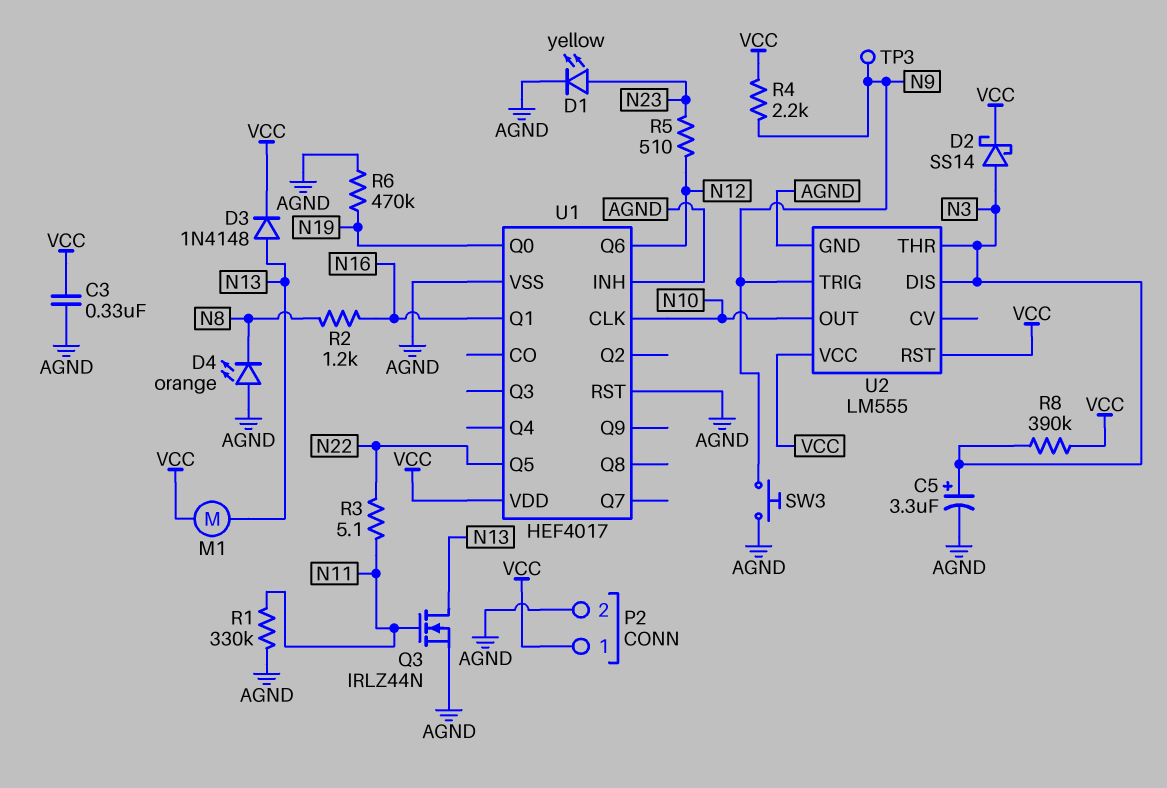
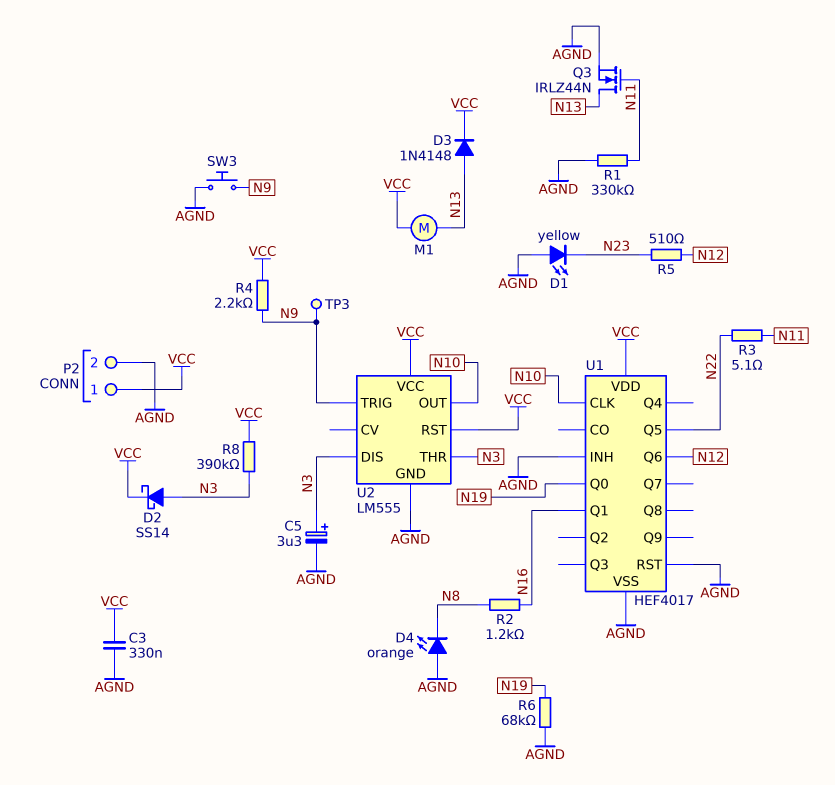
D1: LED yellow (A N23, K AGND) -> LED yellow (A AGND, K N23)
R6: 470k (AGND, N19) -> 68k (AGND, N19)

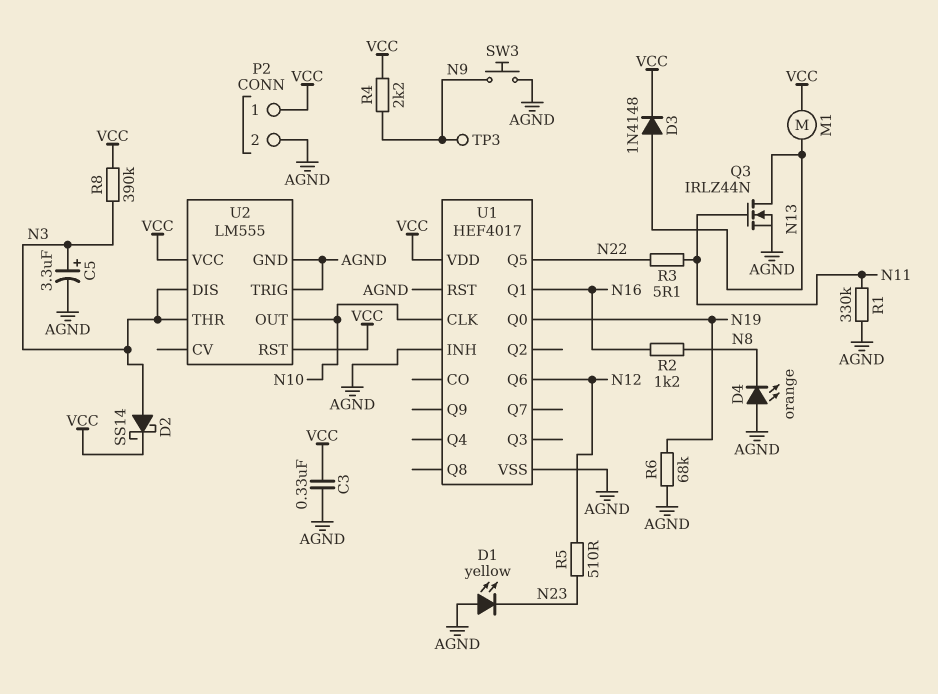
U2 pin TRIG: N9 -> AGND

